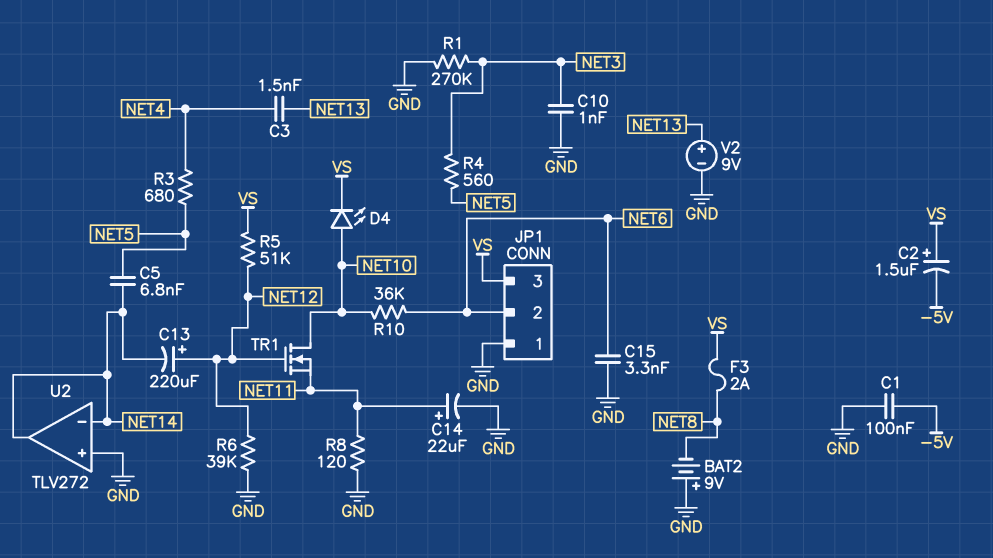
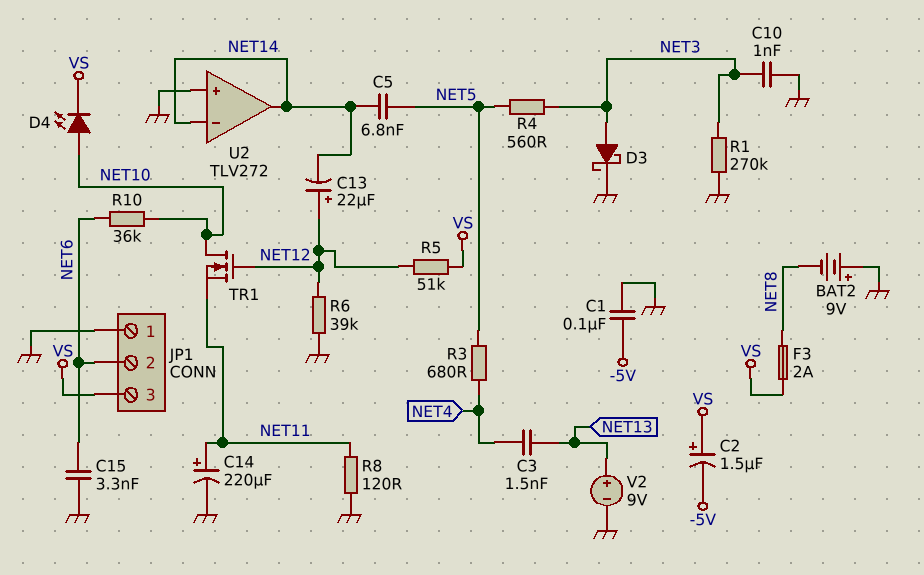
C13: 220uF (plus NET12, minus NET14) -> 22uF (plus NET12, minus NET14)
C14: 22uF (plus NET11, minus GND) -> 220uF (plus NET11, minus GND)
D3: none -> schottky (A NET3, K GND)

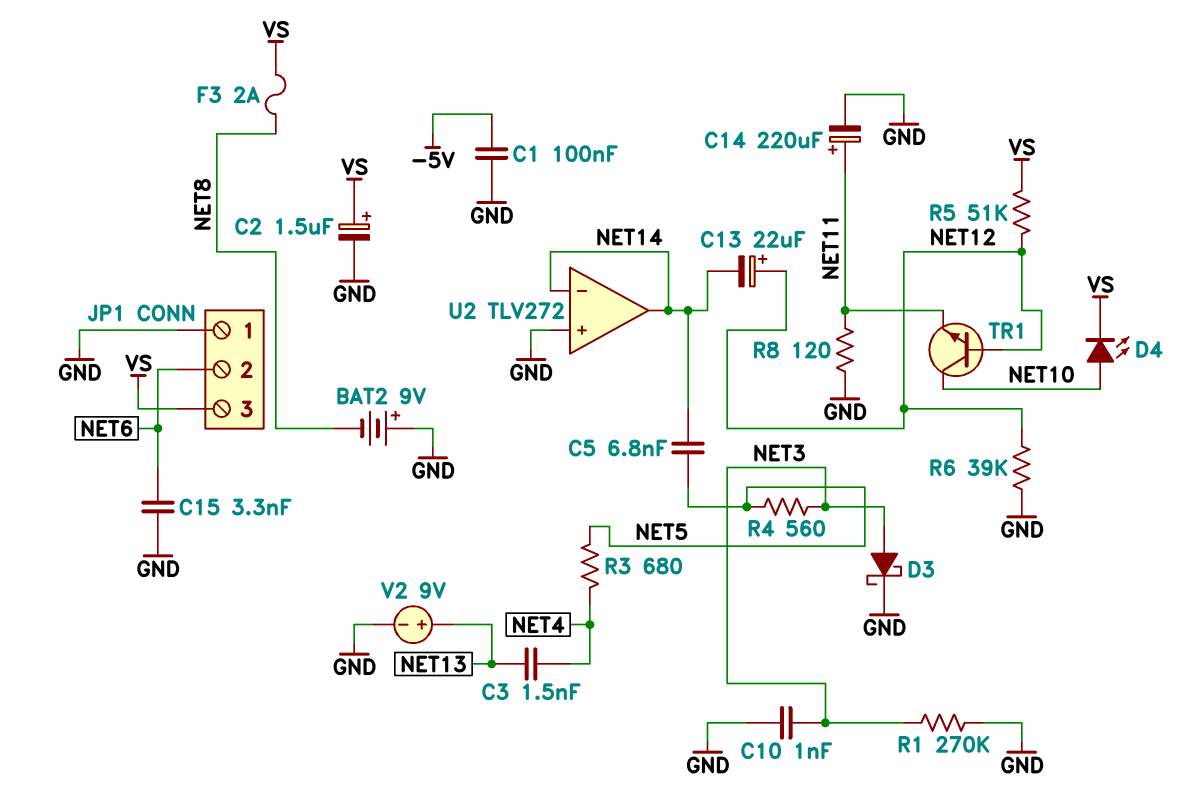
C2: 1.5uF (plus VS, minus -5V) -> 1.5uF (plus VS, minus GND)
R10: 36k (NET6, NET10) -> none
TR1: NMOS (G NET12, D NET10, S NET11) -> NPN (B NET12, C NET10, E NET11)

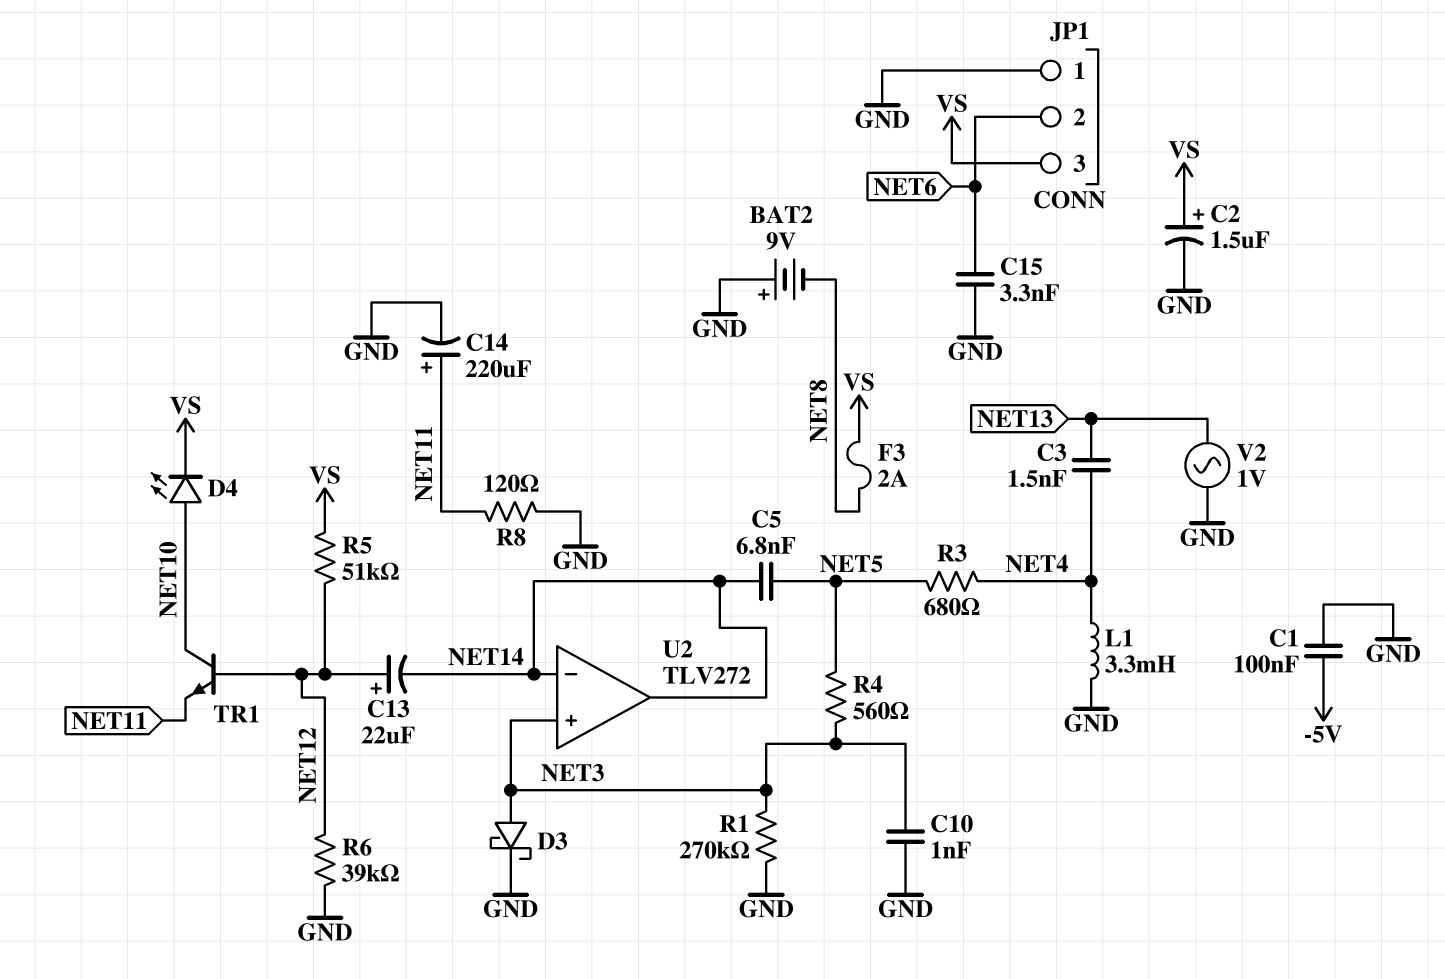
L1: none -> 3.3mH (GND, NET4)
U2 pin in+: GND -> NET3
V2: 9V (plus NET13, minus GND) -> AC 1V (GND, NET13)

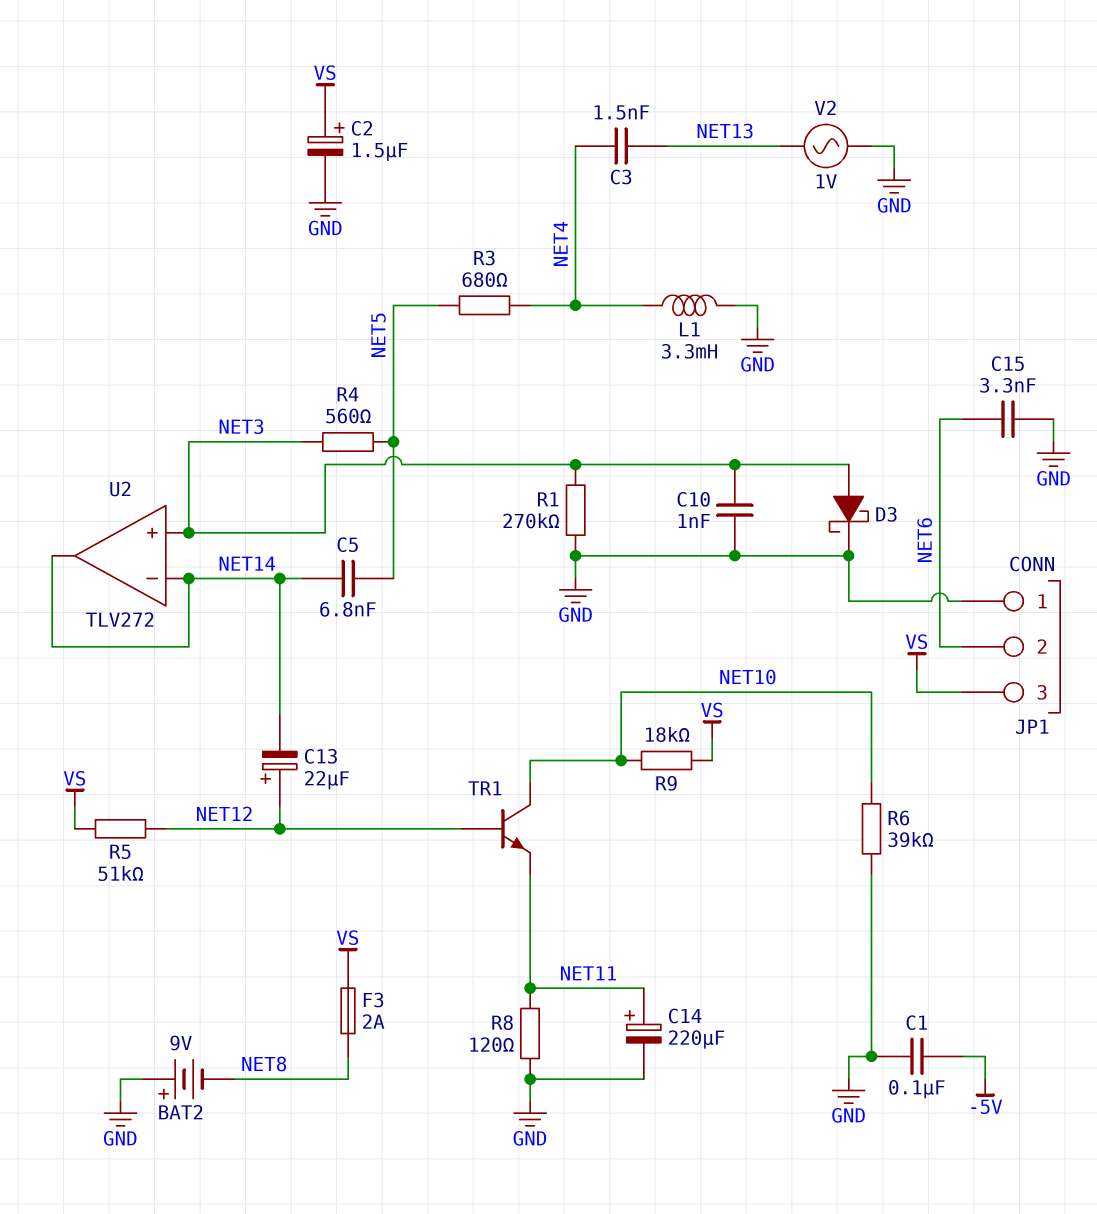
D4: LED (A NET10, K VS) -> none
R6: 39k (GND, NET12) -> 39k (GND, NET10)
R9: none -> 18k (NET10, VS)

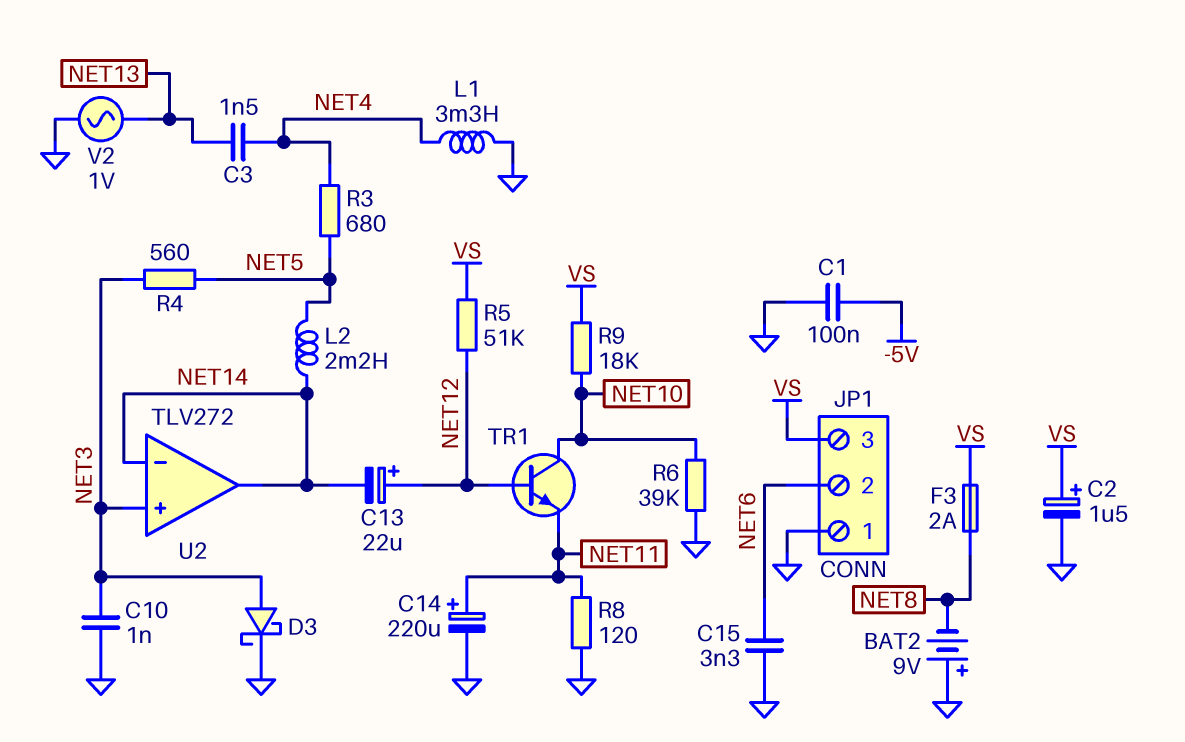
C5: 6.8nF (NET5, NET14) -> none
L2: none -> 2.2mH (NET5, NET14)
R1: 270k (GND, NET3) -> none

